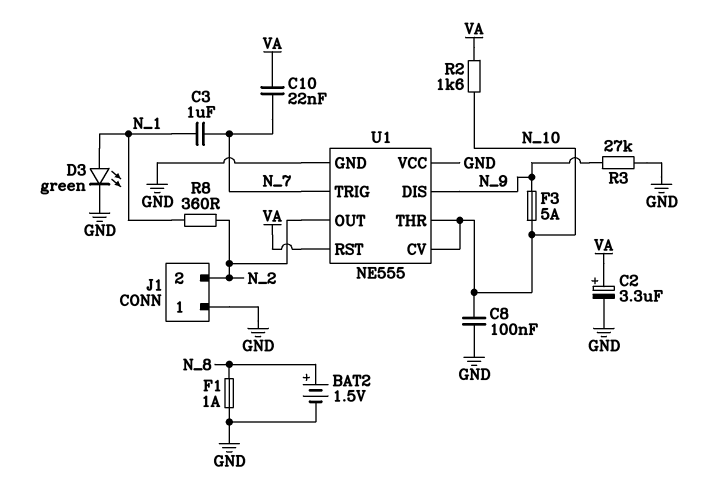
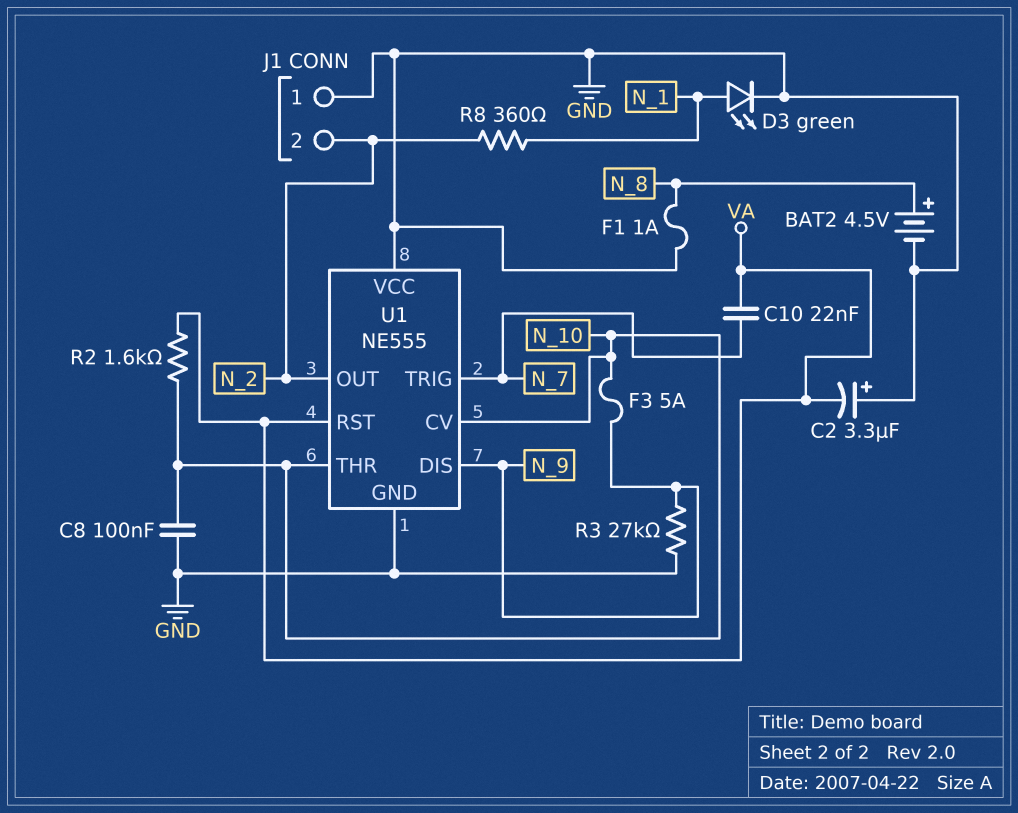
BAT2: 1.5V (plus N_8, minus GND) -> 4.5V (plus N_8, minus GND)
C2: 3.3uF (plus VA, minus GND) -> 3.3uF (plus GND, minus VA)
C3: 1uF (N_1, N_7) -> none

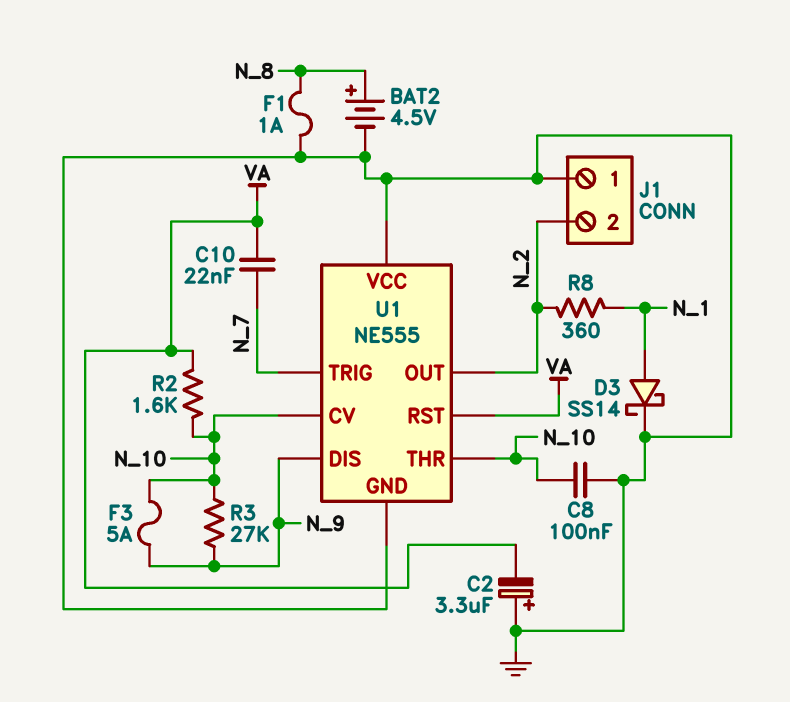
D3: LED green (A N_1, K GND) -> schottky SS14 (A N_1, K GND)
R3: 27k (GND, N_9) -> 27k (N_9, N_10)

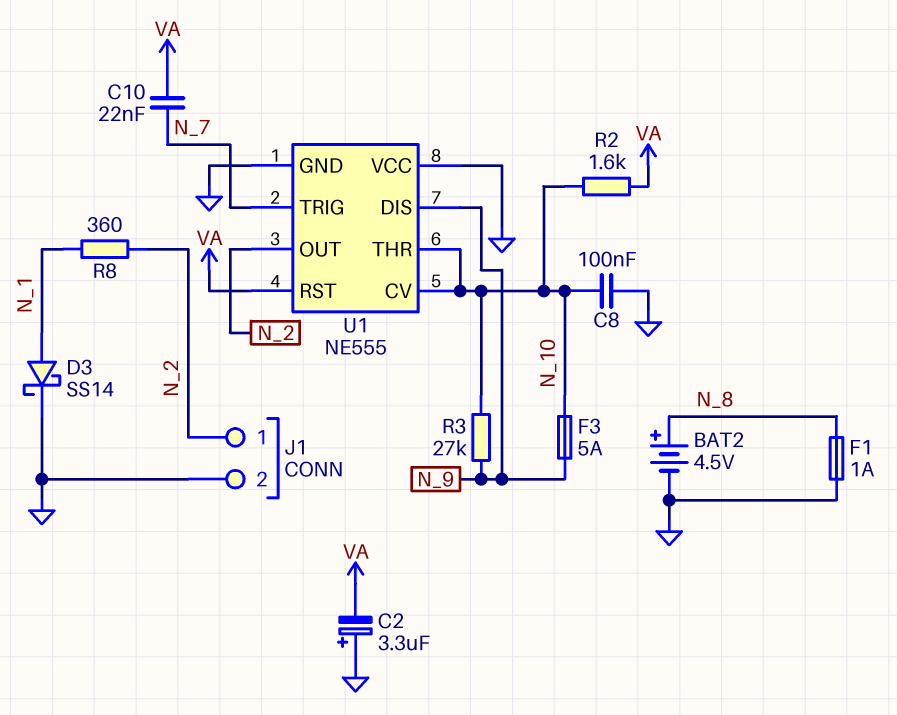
J1 pin 1: GND -> N_2
J1 pin 2: N_2 -> GND

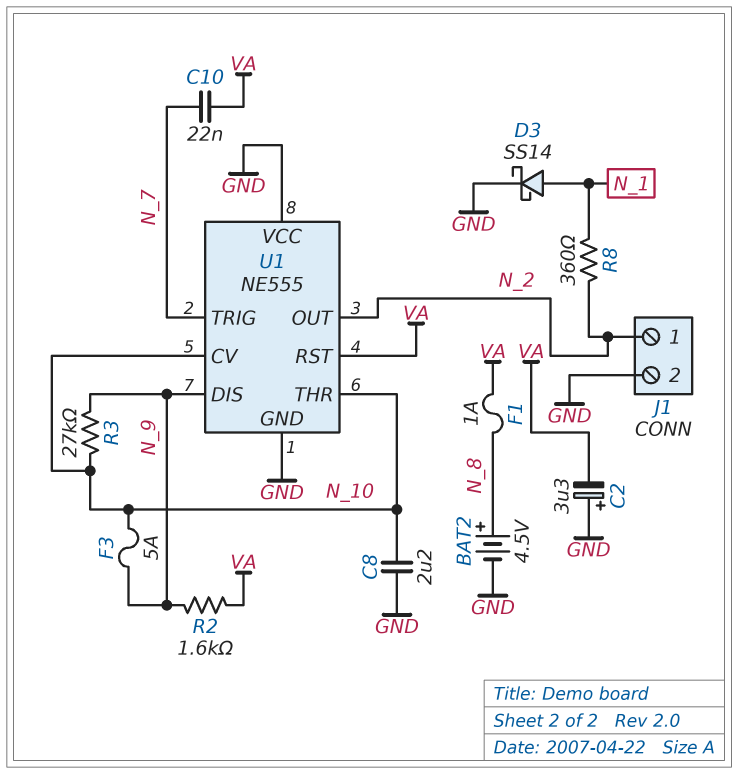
C8: 100nF (GND, N_10) -> 2.2uF (GND, N_10)
F1: 1A (GND, N_8) -> 1A (N_8, VA)
R2: 1.6k (N_10, VA) -> 1.6k (N_9, VA)

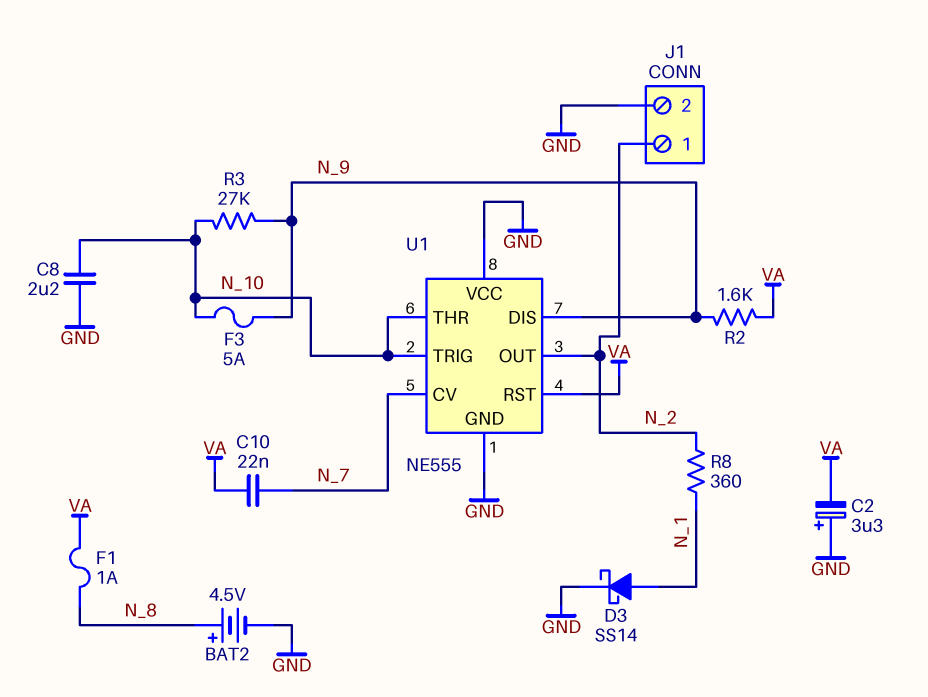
U1 pin CV: N_10 -> N_7
U1 pin TRIG: N_7 -> N_10

